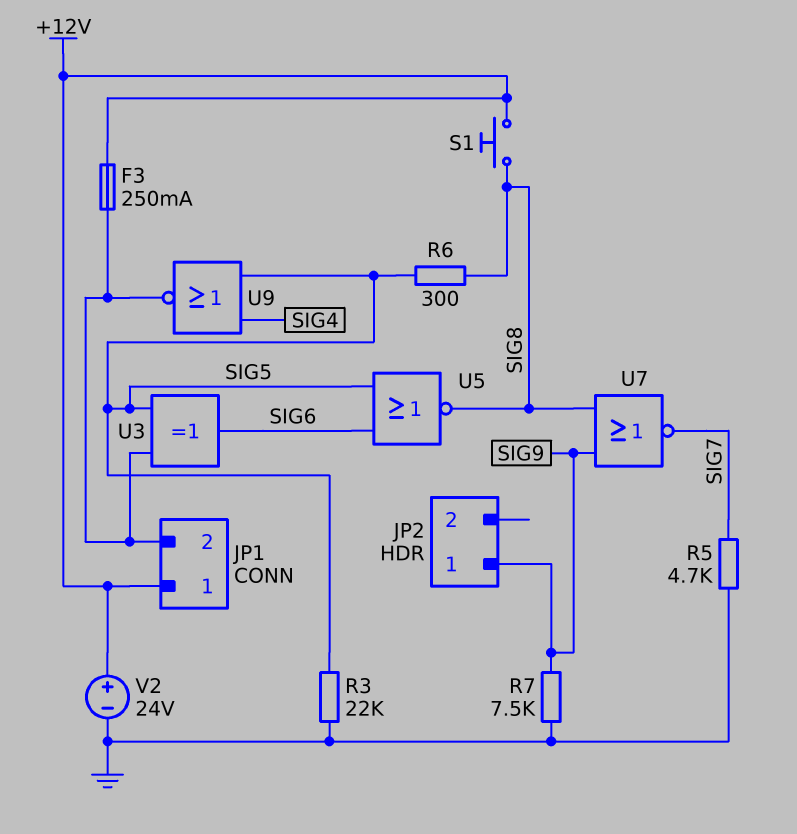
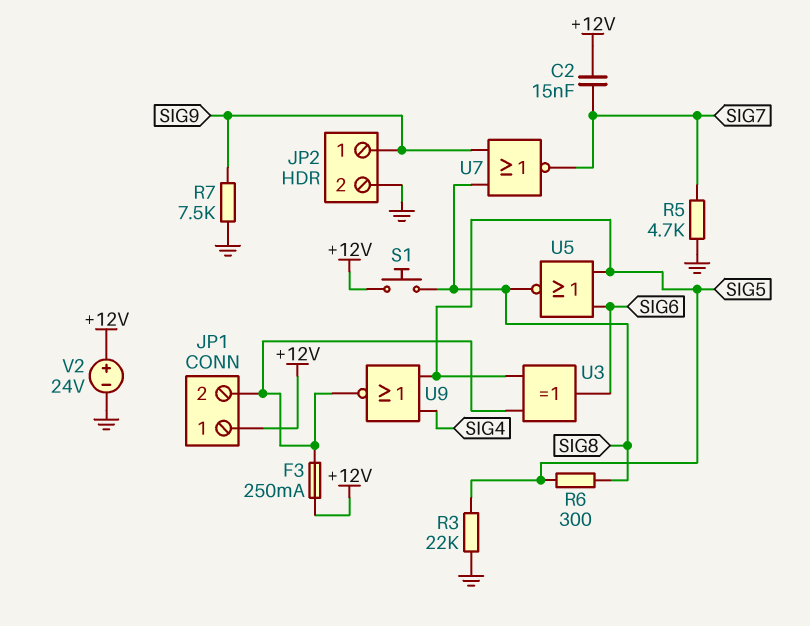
C2: none -> 15nF (+12V, SIG7)
JP2 pin 2: none -> GND

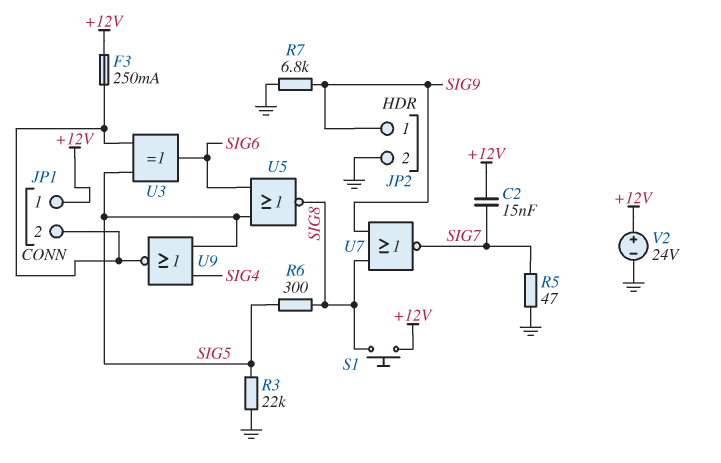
R5: 4.7k (GND, SIG7) -> 47 (GND, SIG7)
R7: 7.5k (GND, SIG9) -> 6.8k (GND, SIG9)

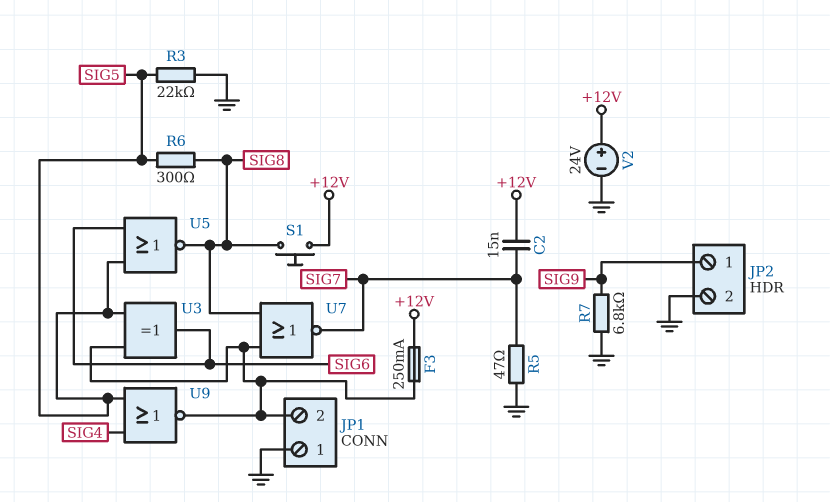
JP1 pin 1: +12V -> GND
U7: NOR (in SIG8, in SIG9, out SIG7) -> NOR (in JP1/2, in SIG8, out SIG7)

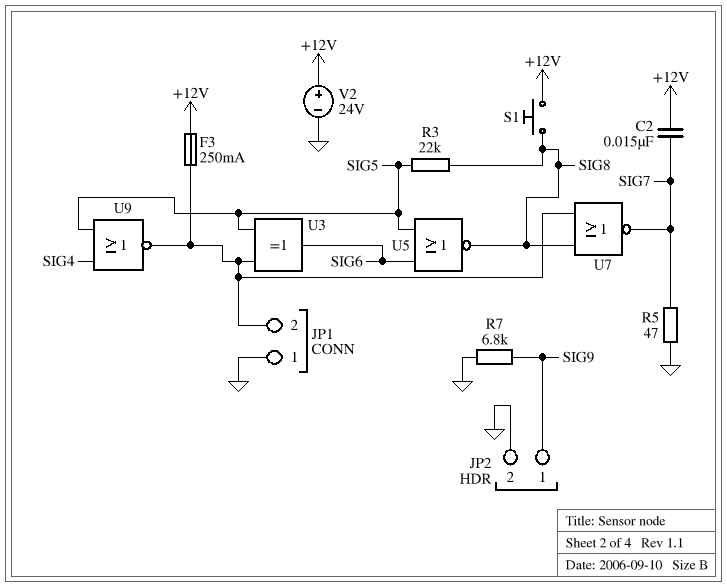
R3: 22k (GND, SIG5) -> 22k (SIG5, SIG8)
R6: 300 (SIG5, SIG8) -> none

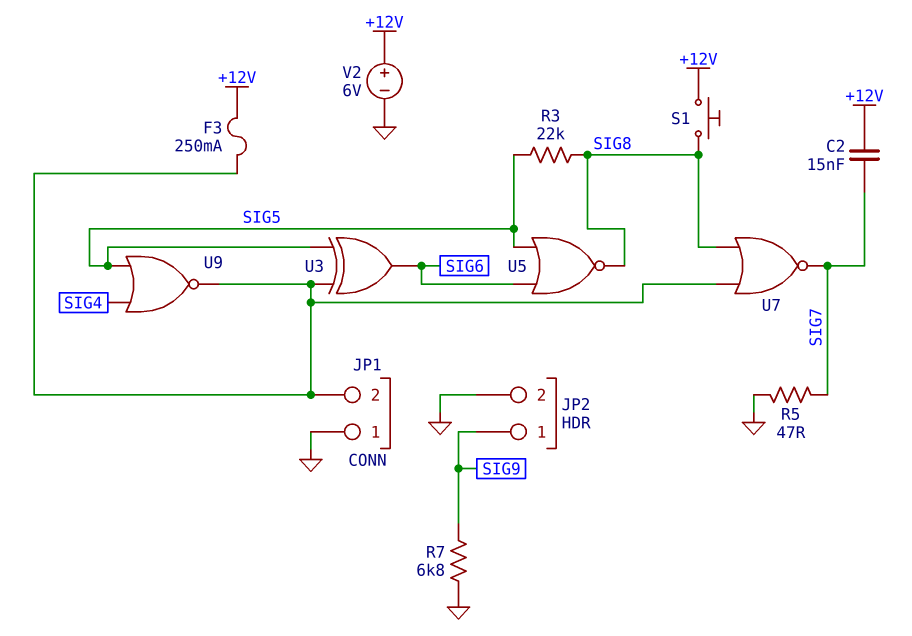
V2: 24V (plus +12V, minus GND) -> 6V (plus +12V, minus GND)

